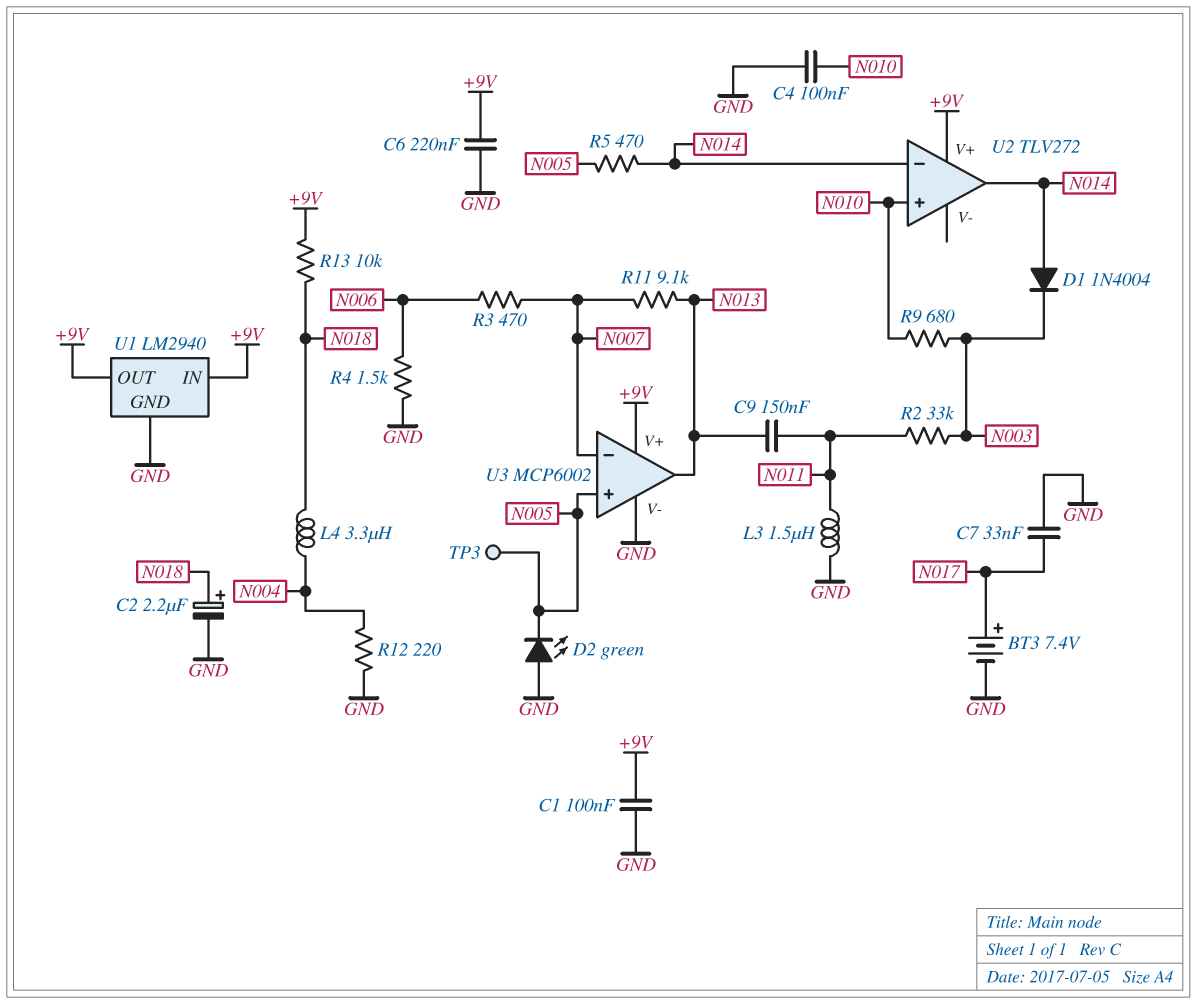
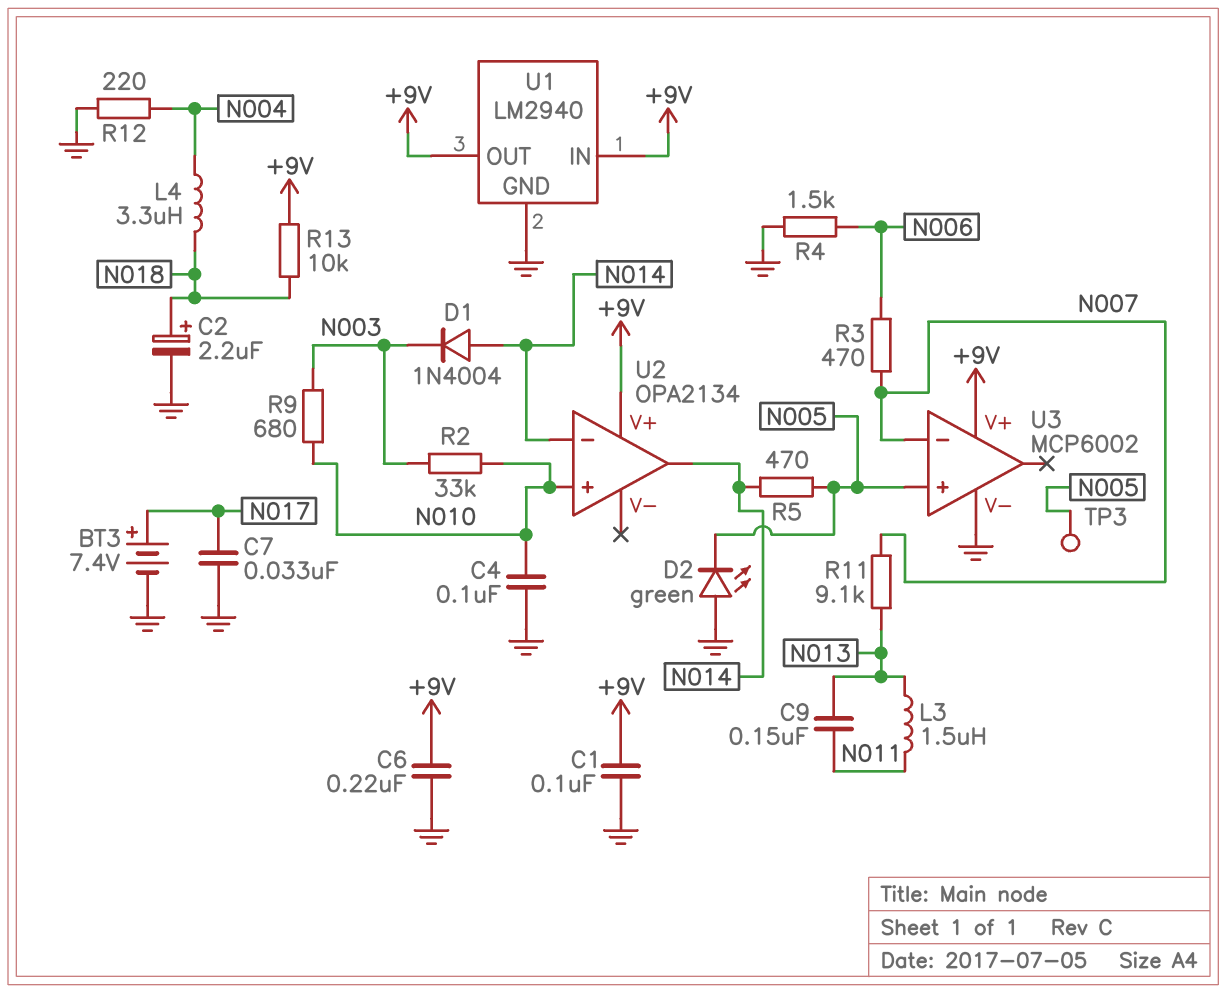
L3: 1.5uH (GND, N011) -> 1.5uH (N011, N013)
R2: 33k (N003, N011) -> 33k (N003, N010)
U2: TLV272 -> OPA2134
U3 pin out: N013 -> none

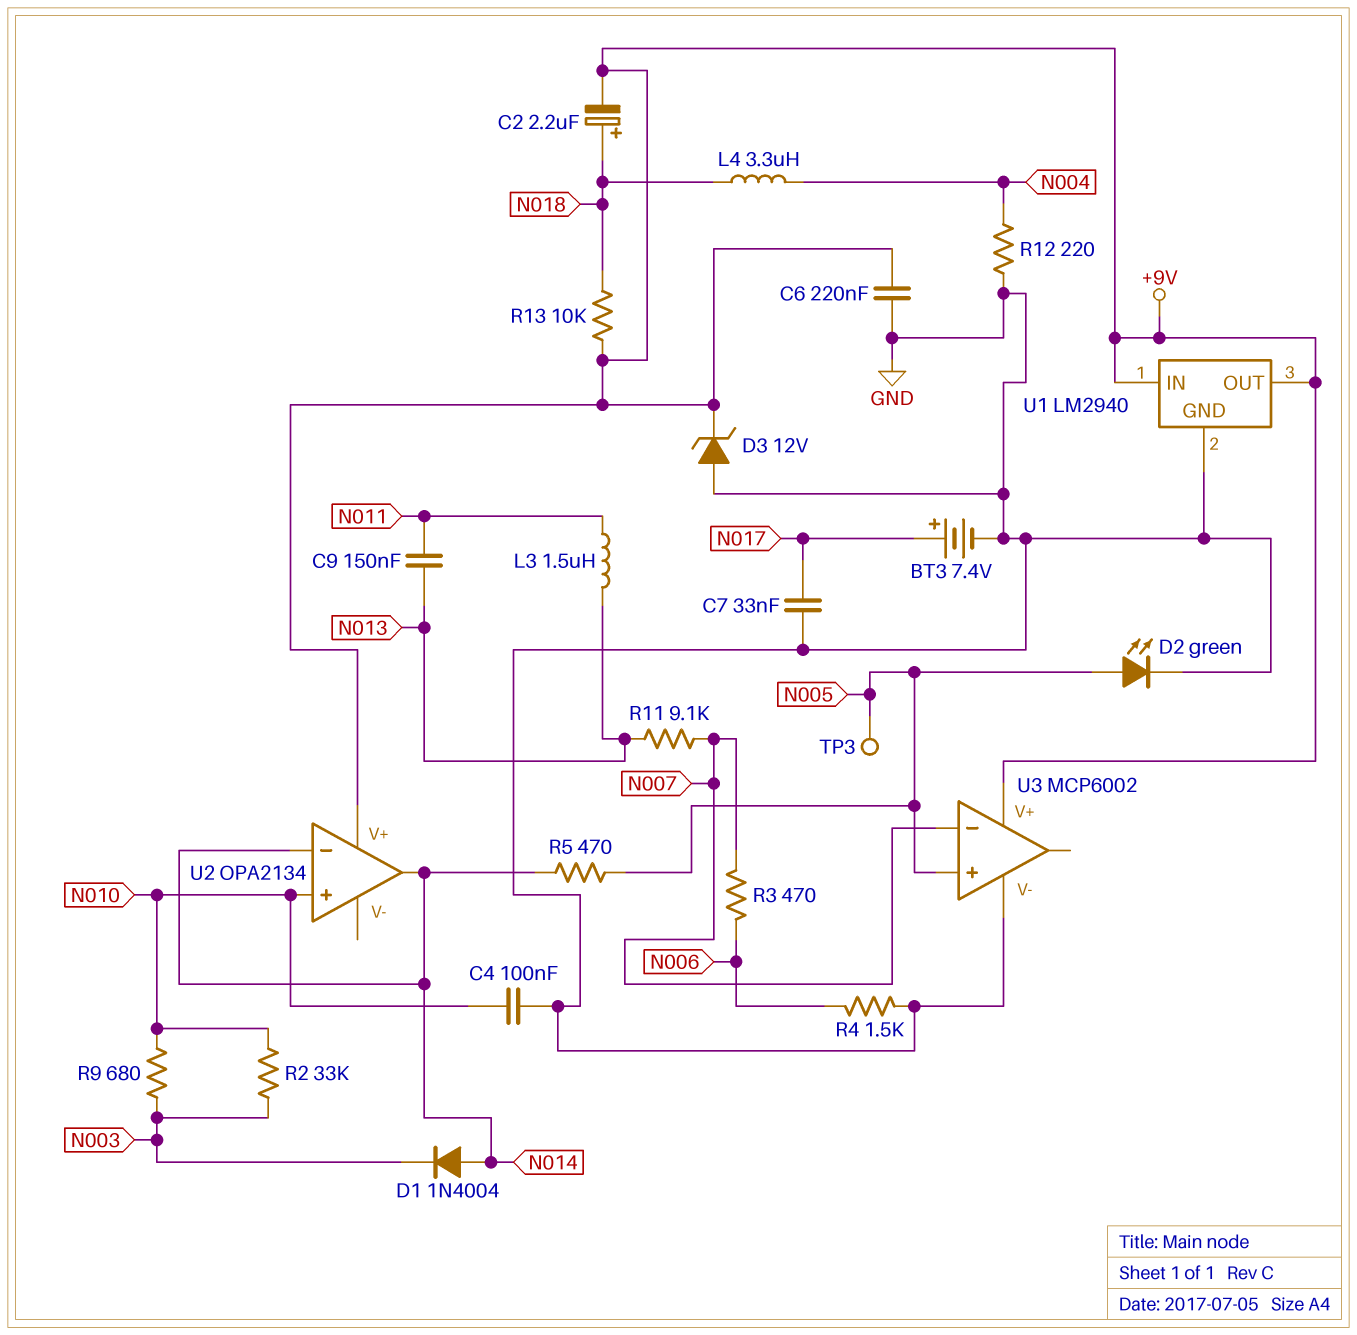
C1: 100nF (+9V, GND) -> none
C2: 2.2uF (plus N018, minus GND) -> 2.2uF (plus N018, minus +9V)
D2: LED green (A GND, K N005) -> LED green (A N005, K GND)
D3: none -> zener 12V (A GND, K +9V)

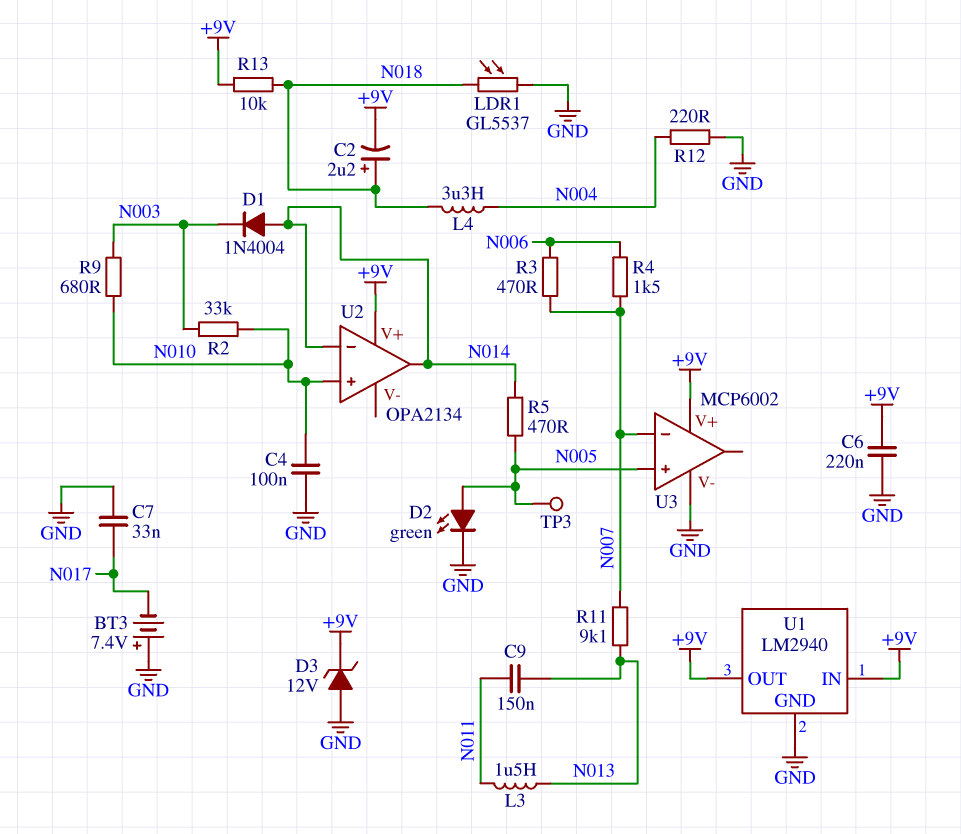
BT3: 7.4V (plus N017, minus GND) -> 7.4V (plus GND, minus N017)
LDR1: none -> GL5537 (GND, N018)
R4: 1.5k (GND, N006) -> 1.5k (N006, N007)

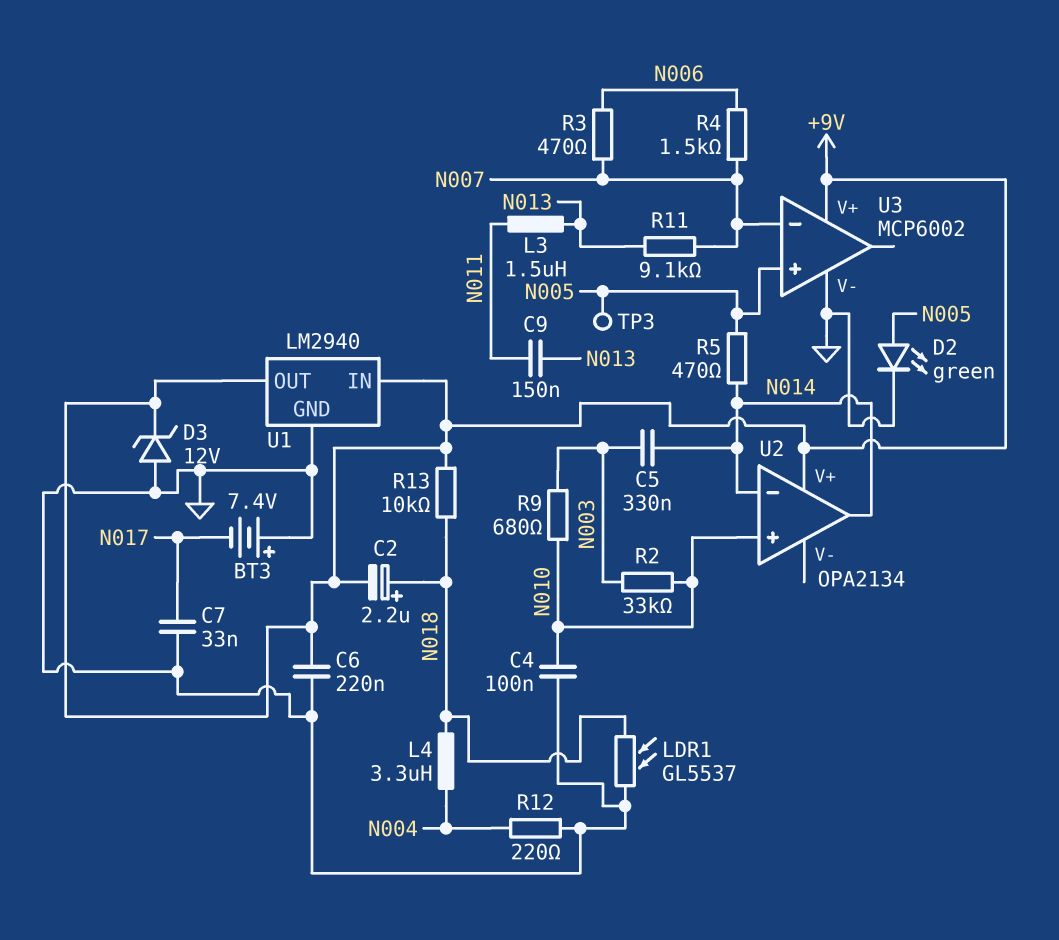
C5: none -> 330nF (N003, N014)
D1: diode 1N4004 (A N014, K N003) -> none

